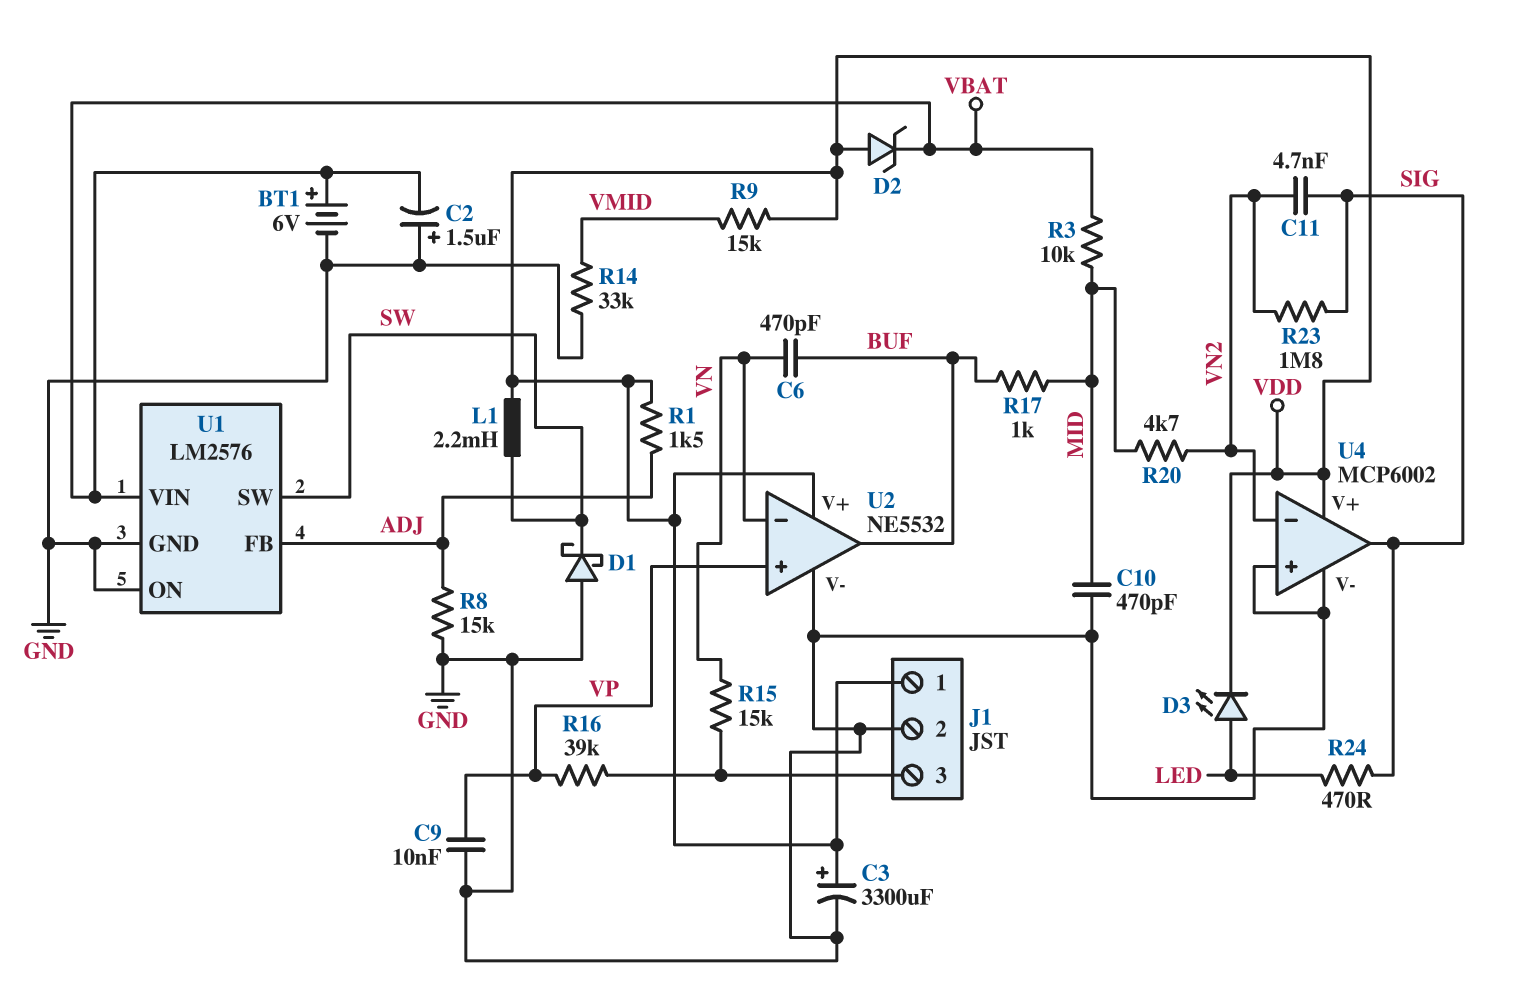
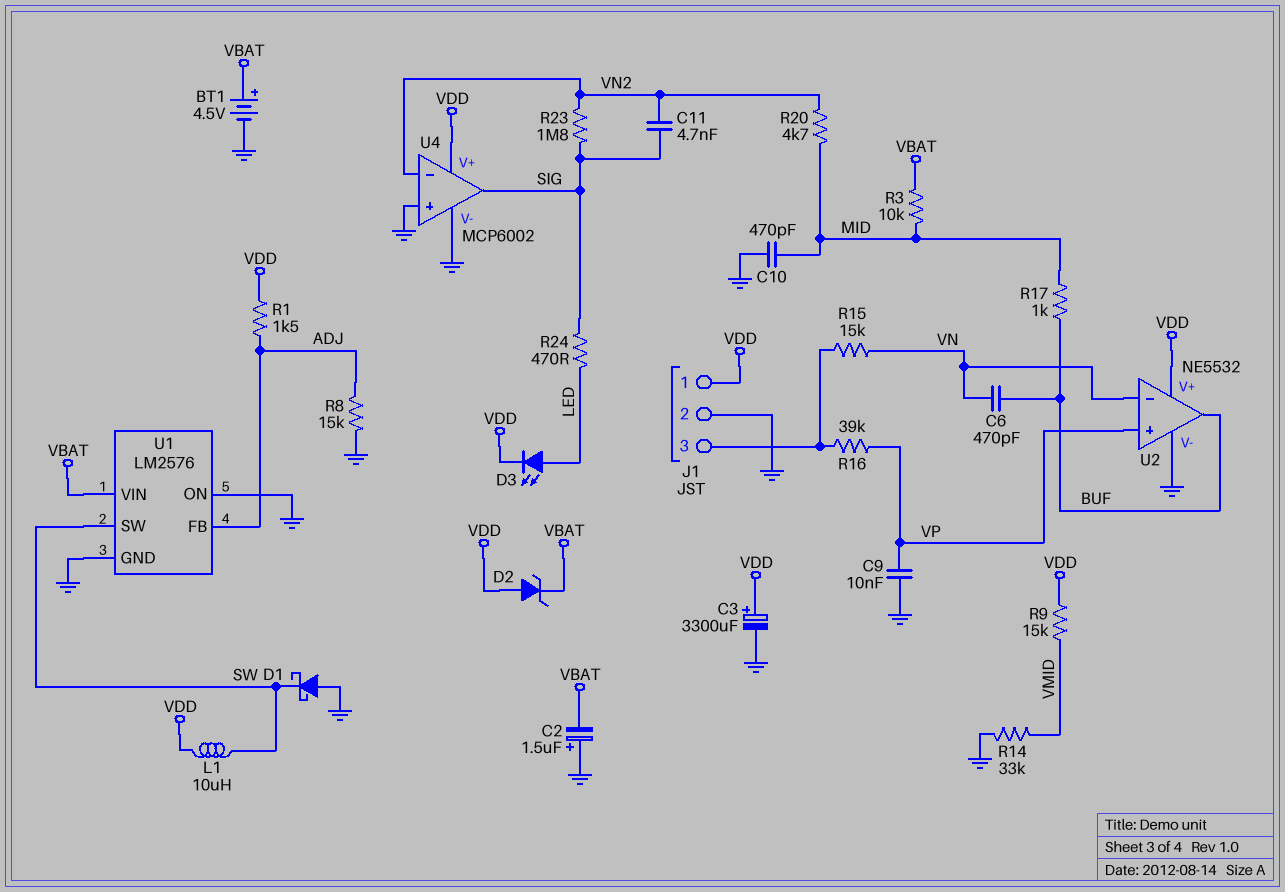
BT1: 6V (plus VBAT, minus GND) -> 4.5V (plus VBAT, minus GND)
L1: 2.2mH (SW, VDD) -> 10uH (SW, VDD)

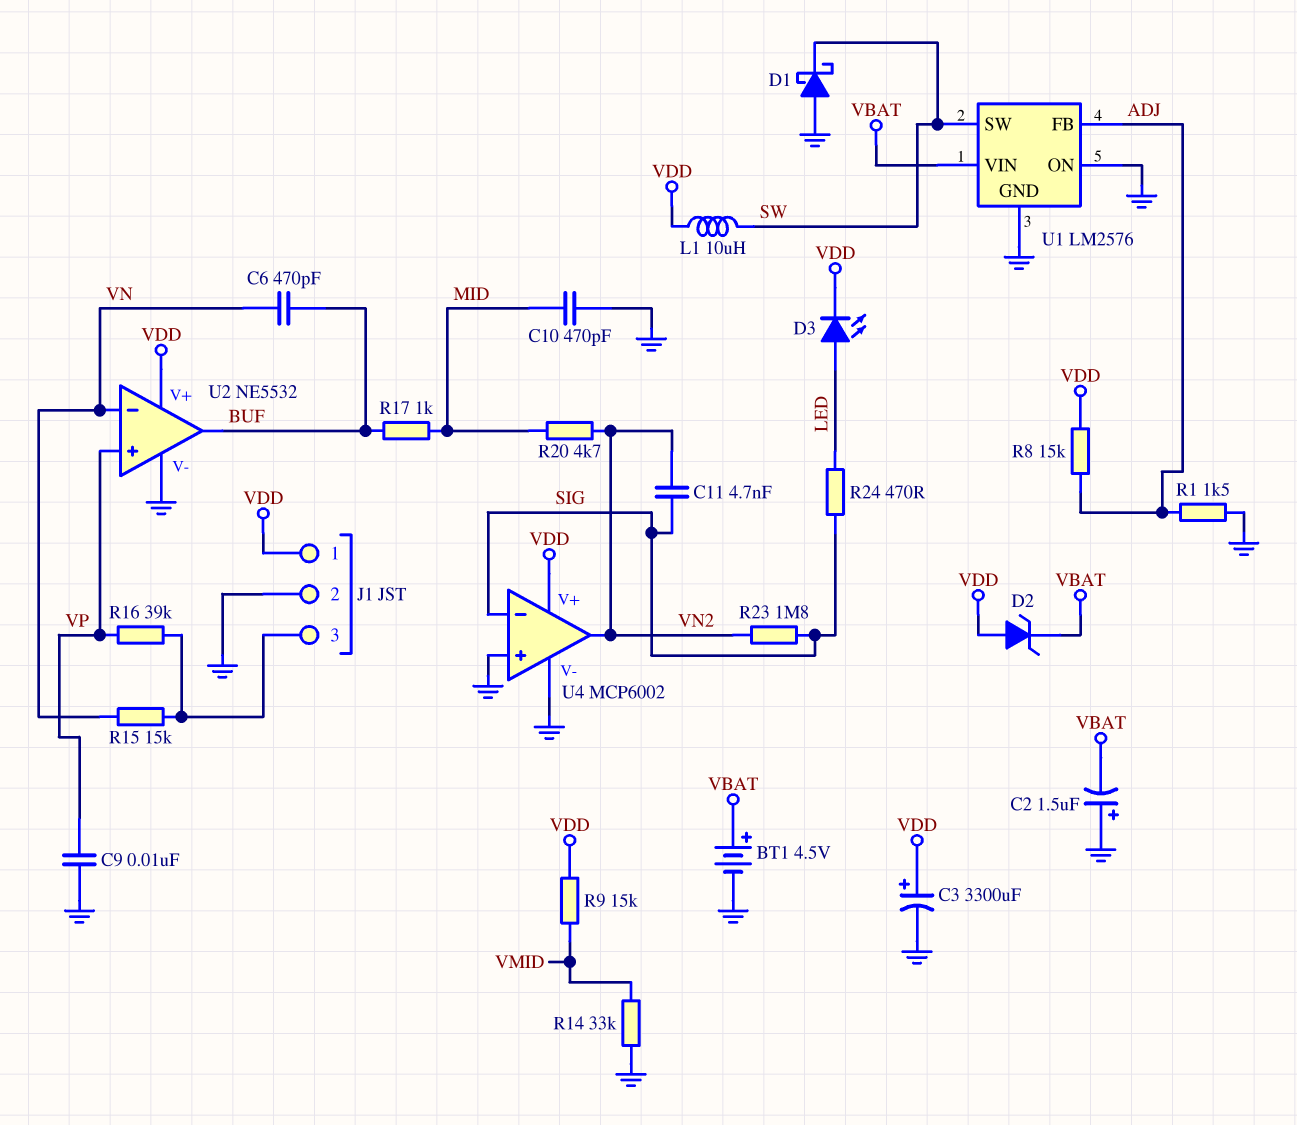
R1: 1.5k (ADJ, VDD) -> 1.5k (ADJ, GND)
R3: 10k (MID, VBAT) -> none
R8: 15k (ADJ, GND) -> 15k (ADJ, VDD)
U4 pin in-: VN2 -> SIG
U4 pin out: SIG -> VN2

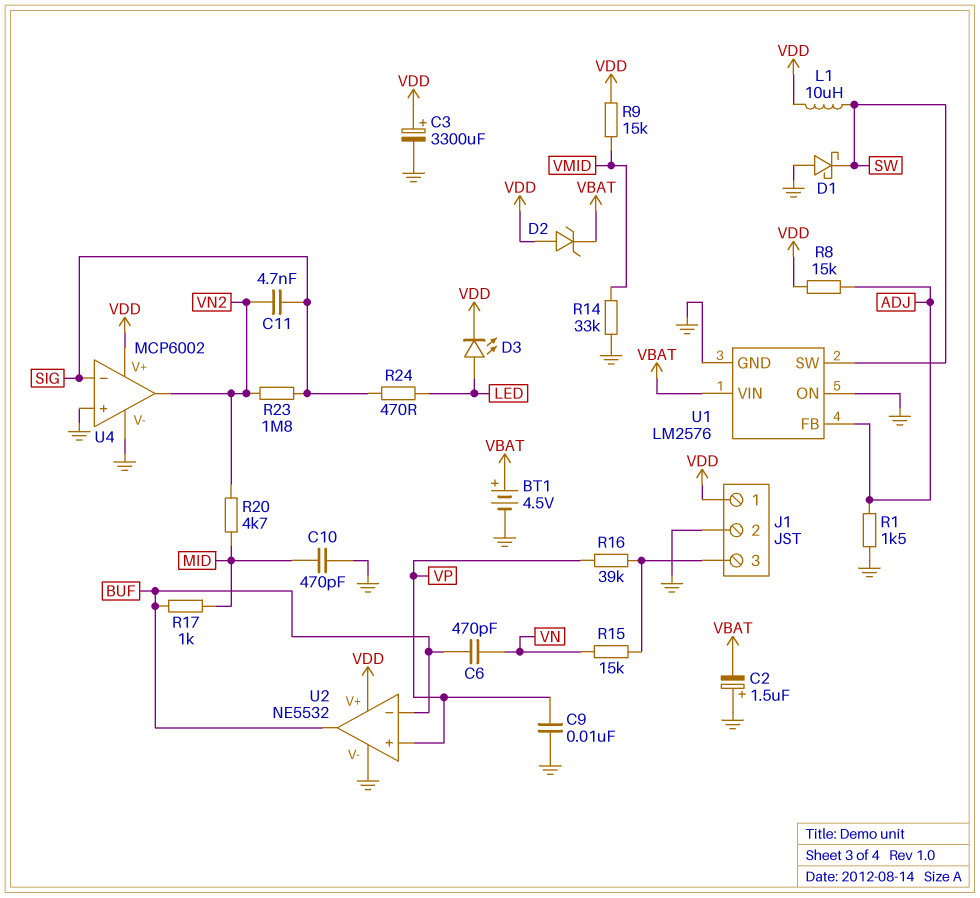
U2 pin in-: VN -> BUF

